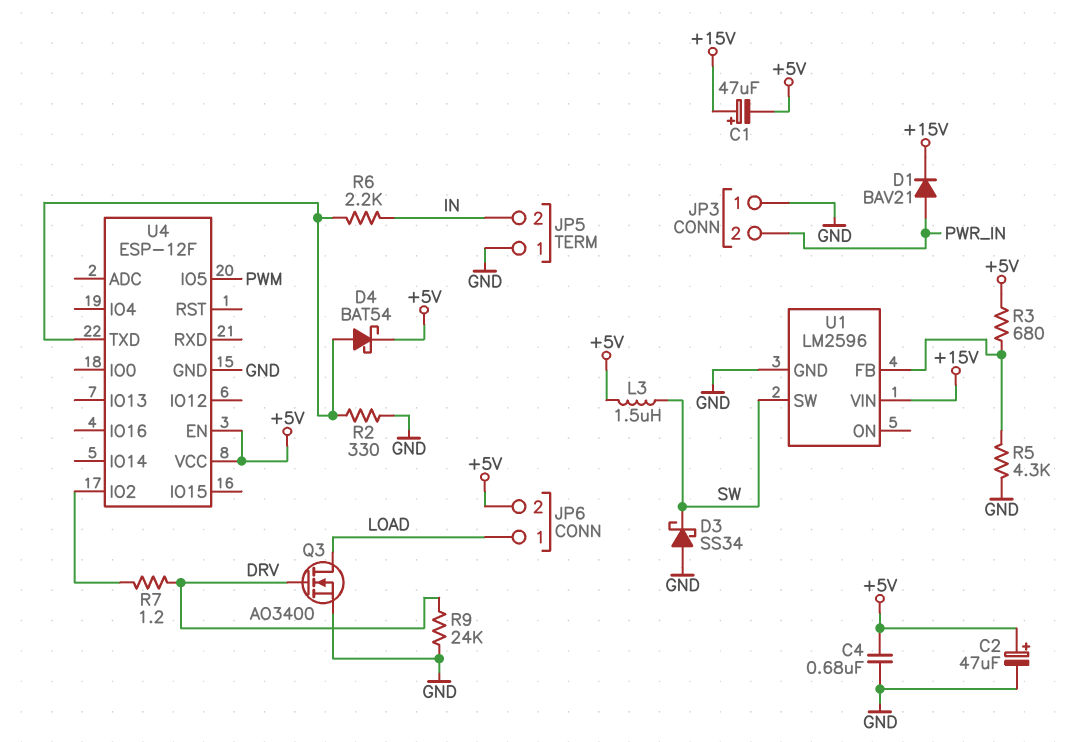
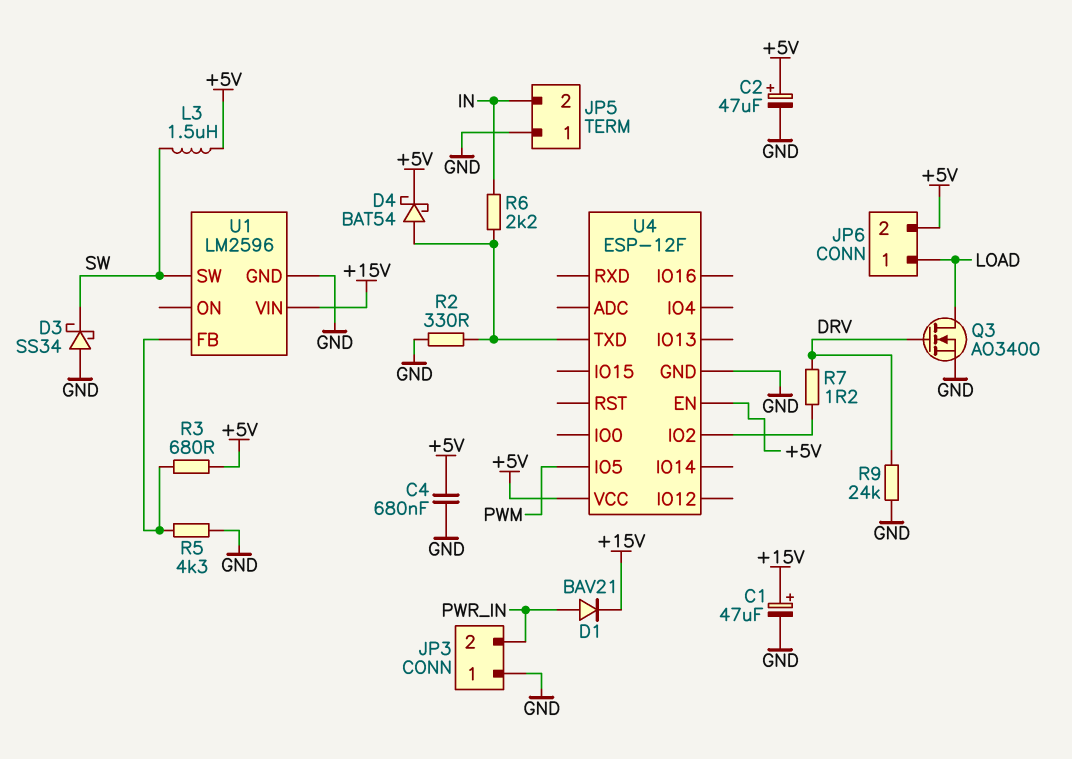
C1: 47uF (plus +15V, minus +5V) -> 47uF (plus +15V, minus GND)

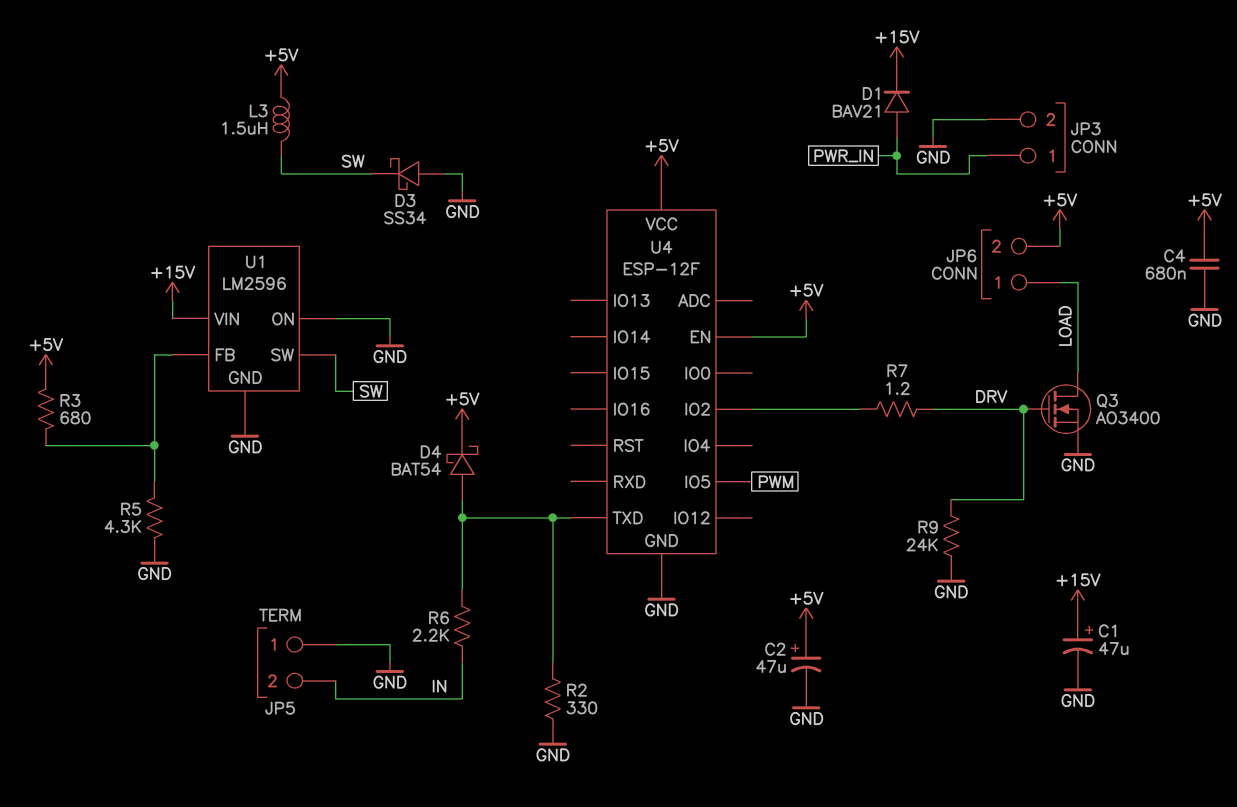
JP3 pin 1: GND -> PWR_IN
JP3 pin 2: PWR_IN -> GND
U1 pin ON: none -> GND

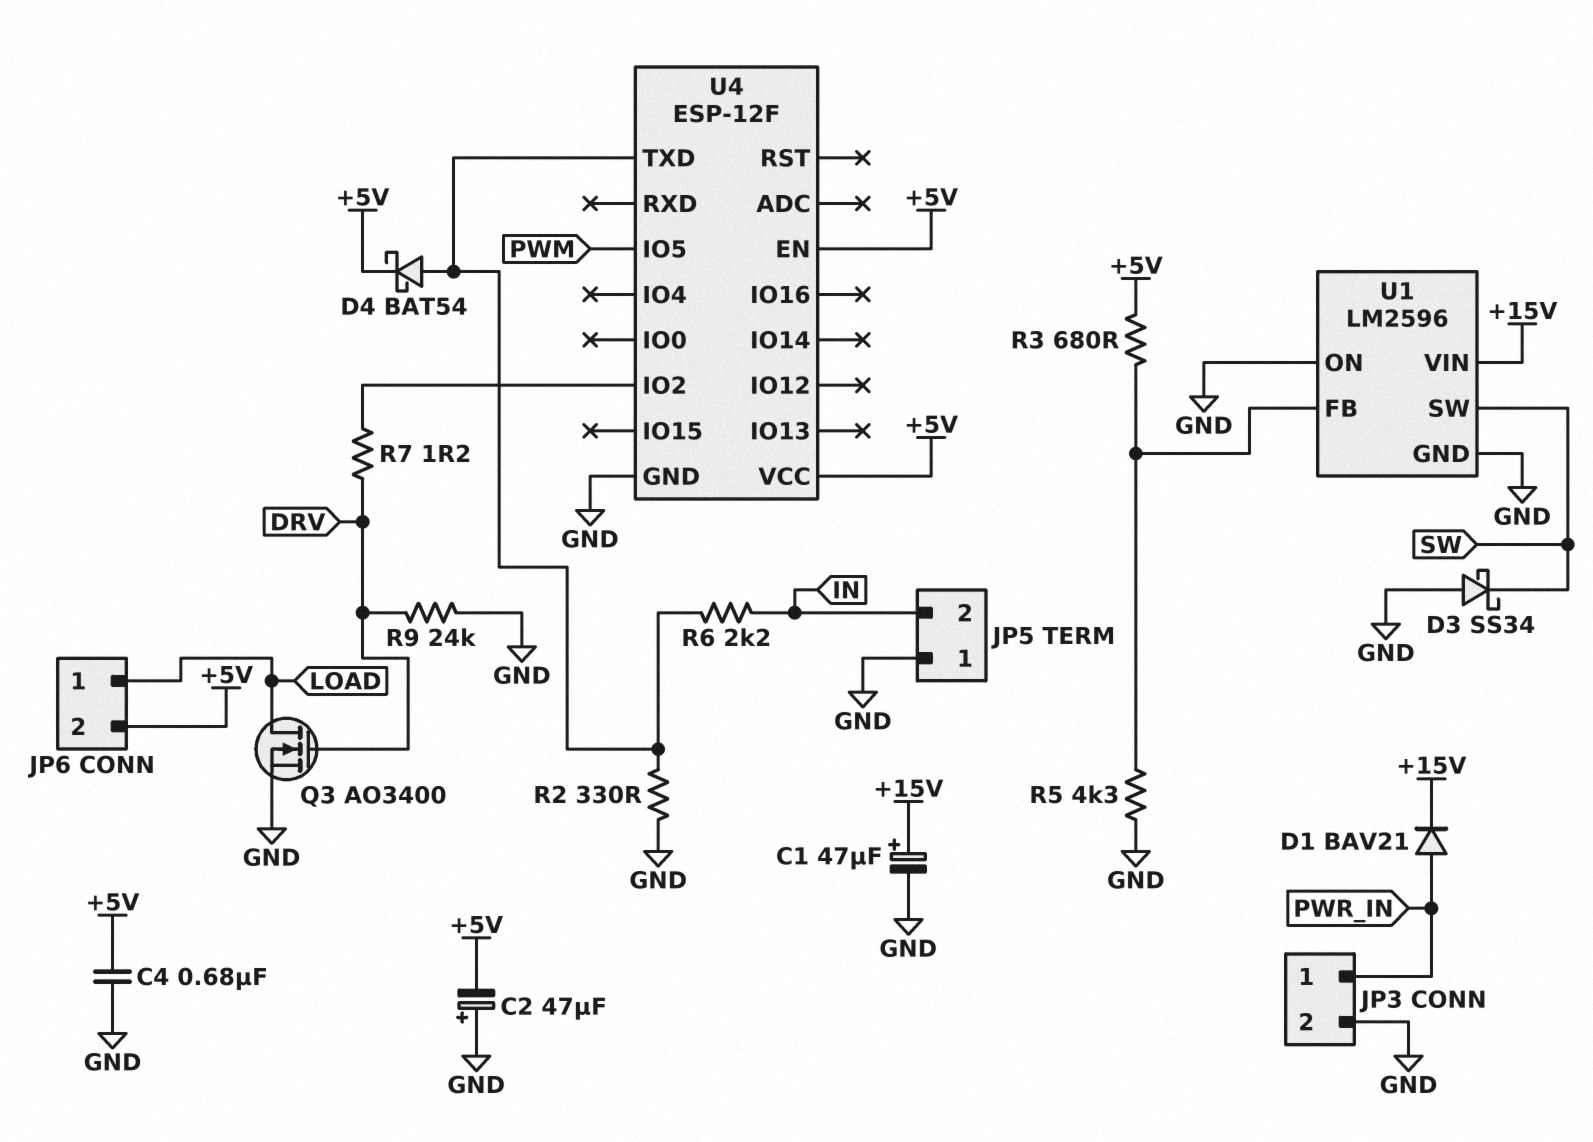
C2: 47uF (plus +5V, minus GND) -> 47uF (plus GND, minus +5V)
L3: 1.5uH (+5V, SW) -> none

